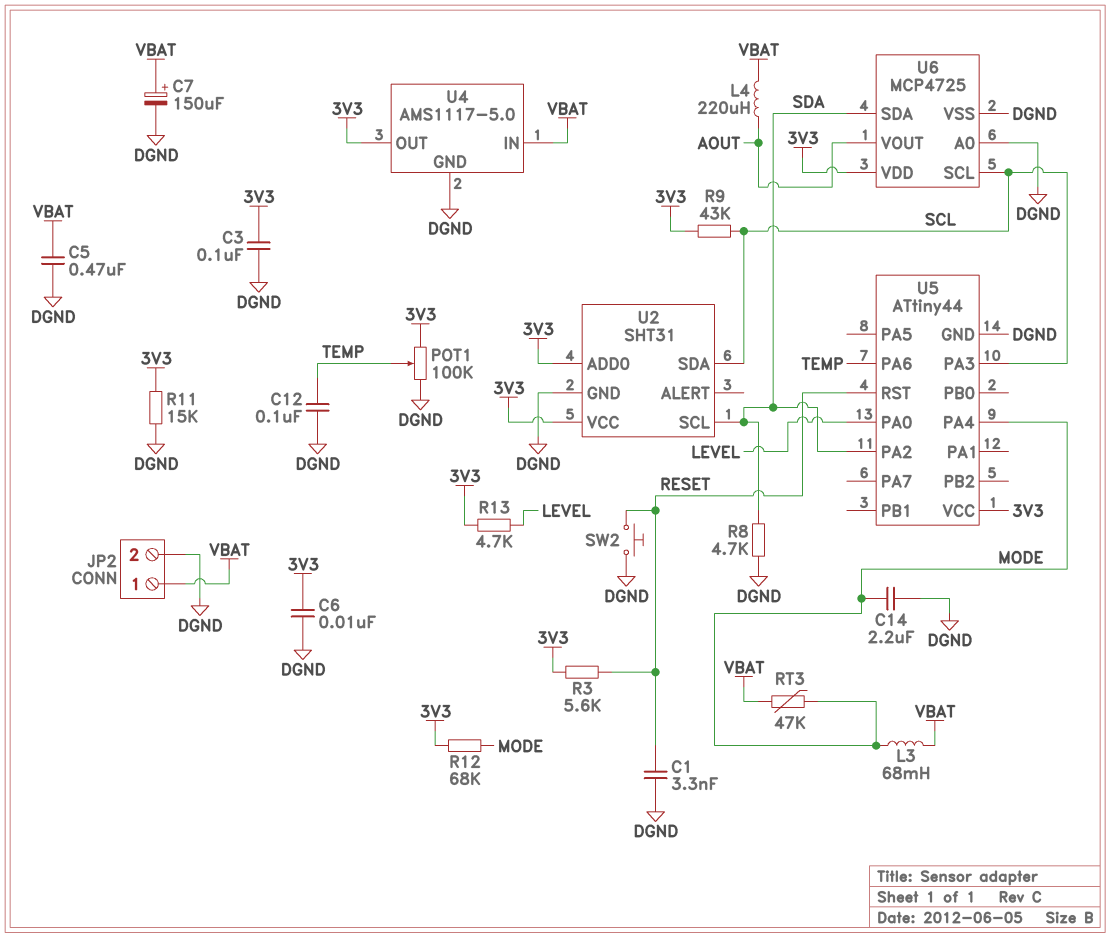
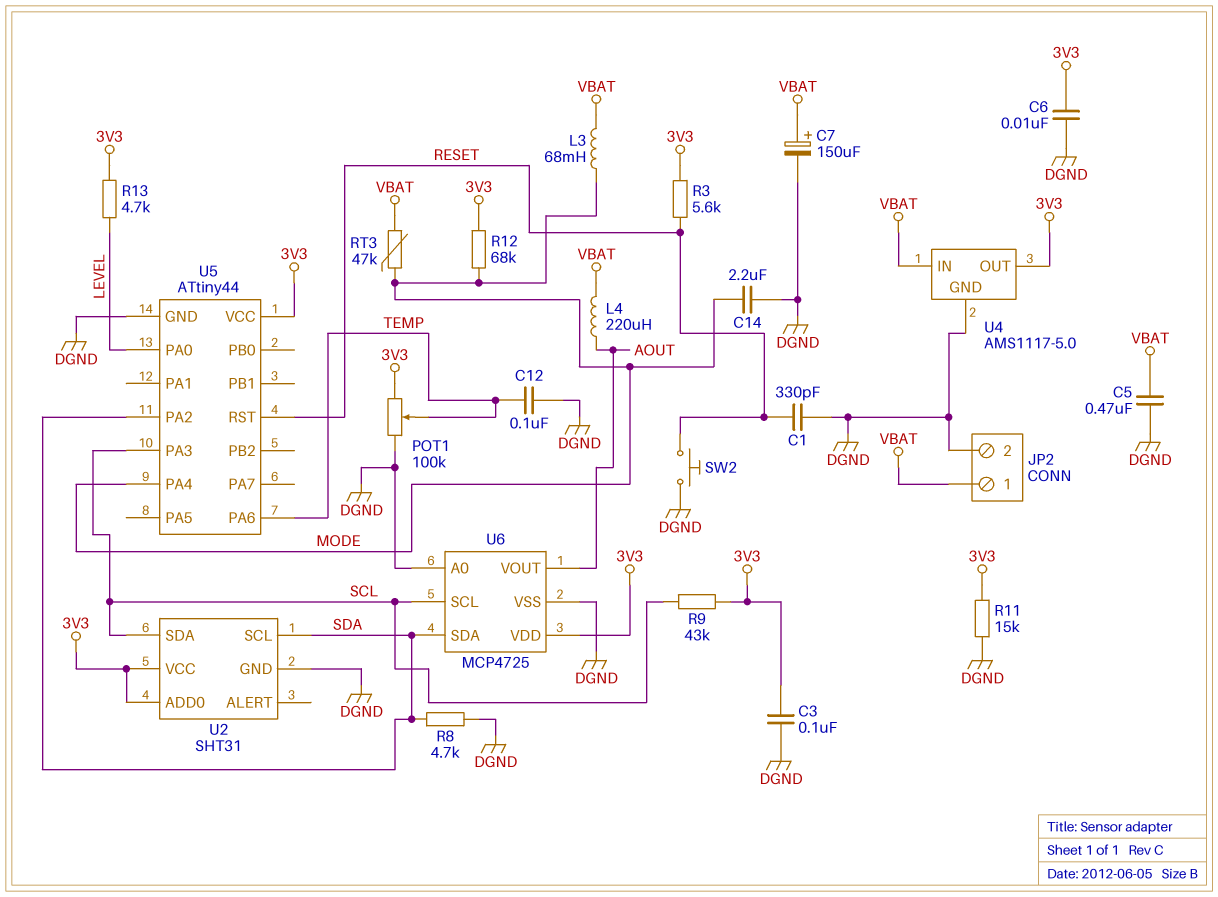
C1: 3.3nF (DGND, RESET) -> 330pF (DGND, RESET)

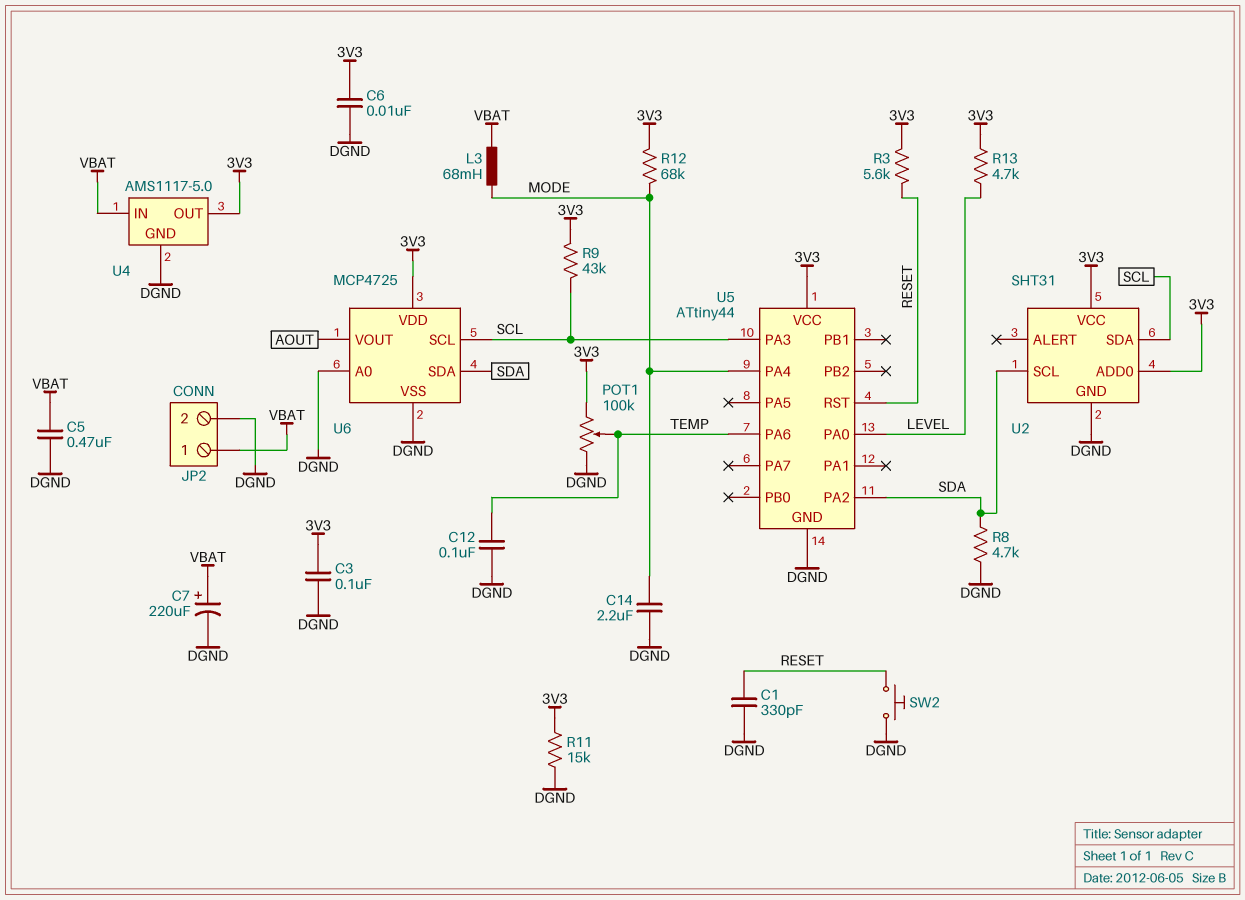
C7: 150uF (plus VBAT, minus DGND) -> 220uF (plus VBAT, minus DGND)
L4: 220uH (AOUT, VBAT) -> none
RT3: 47k (MODE, VBAT) -> none

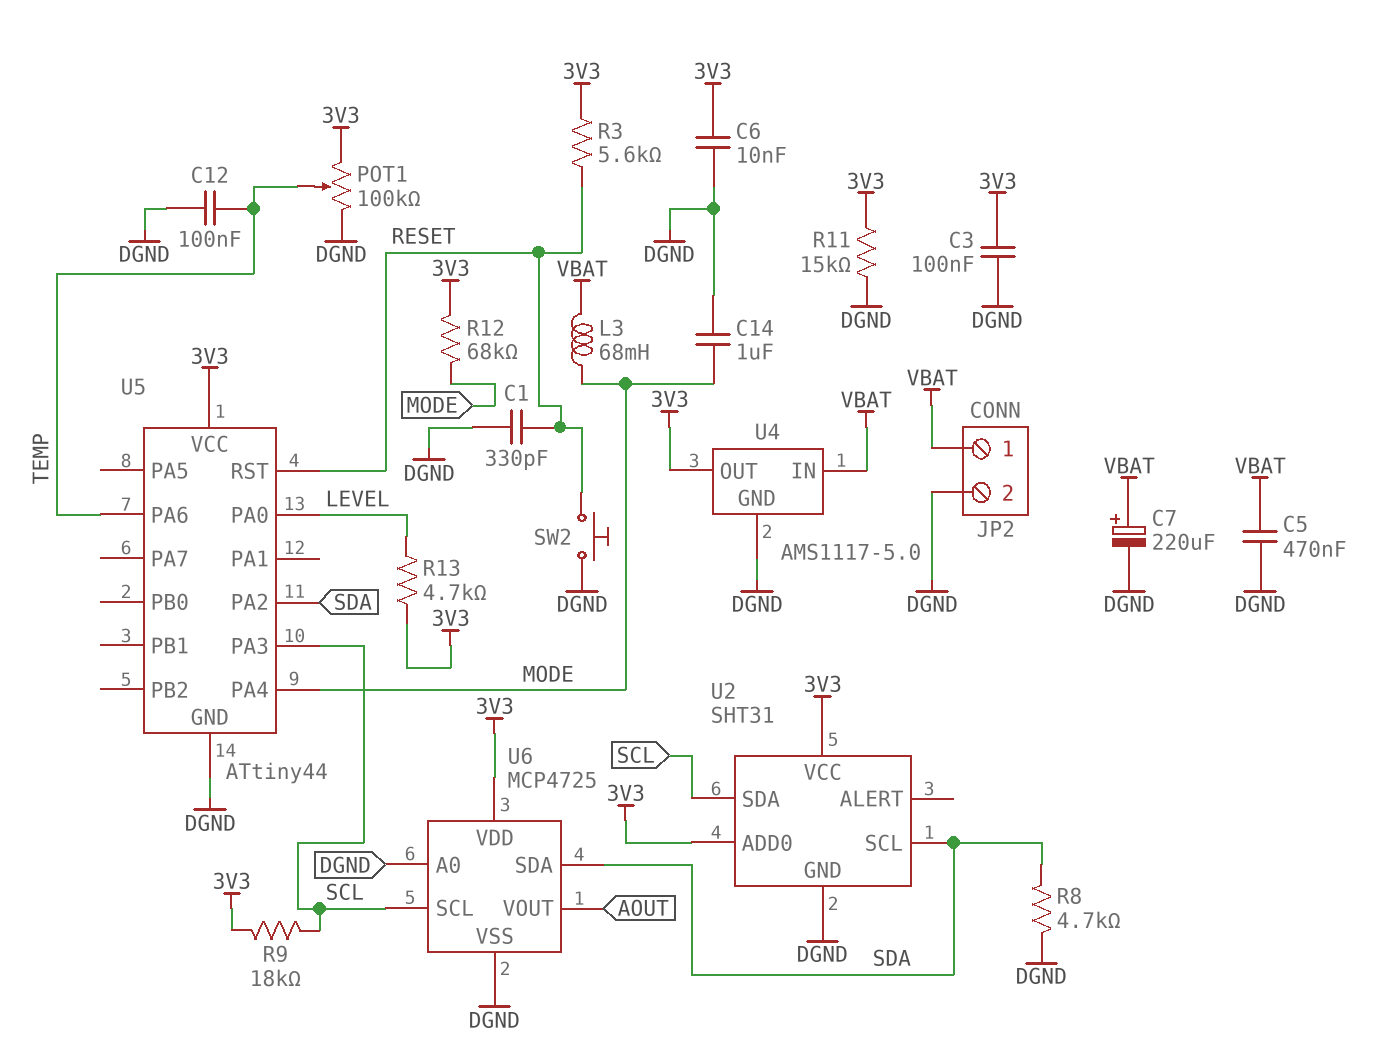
C14: 2.2uF (DGND, MODE) -> 1uF (DGND, MODE)
R9: 43k (3V3, SCL) -> 18k (3V3, SCL)

